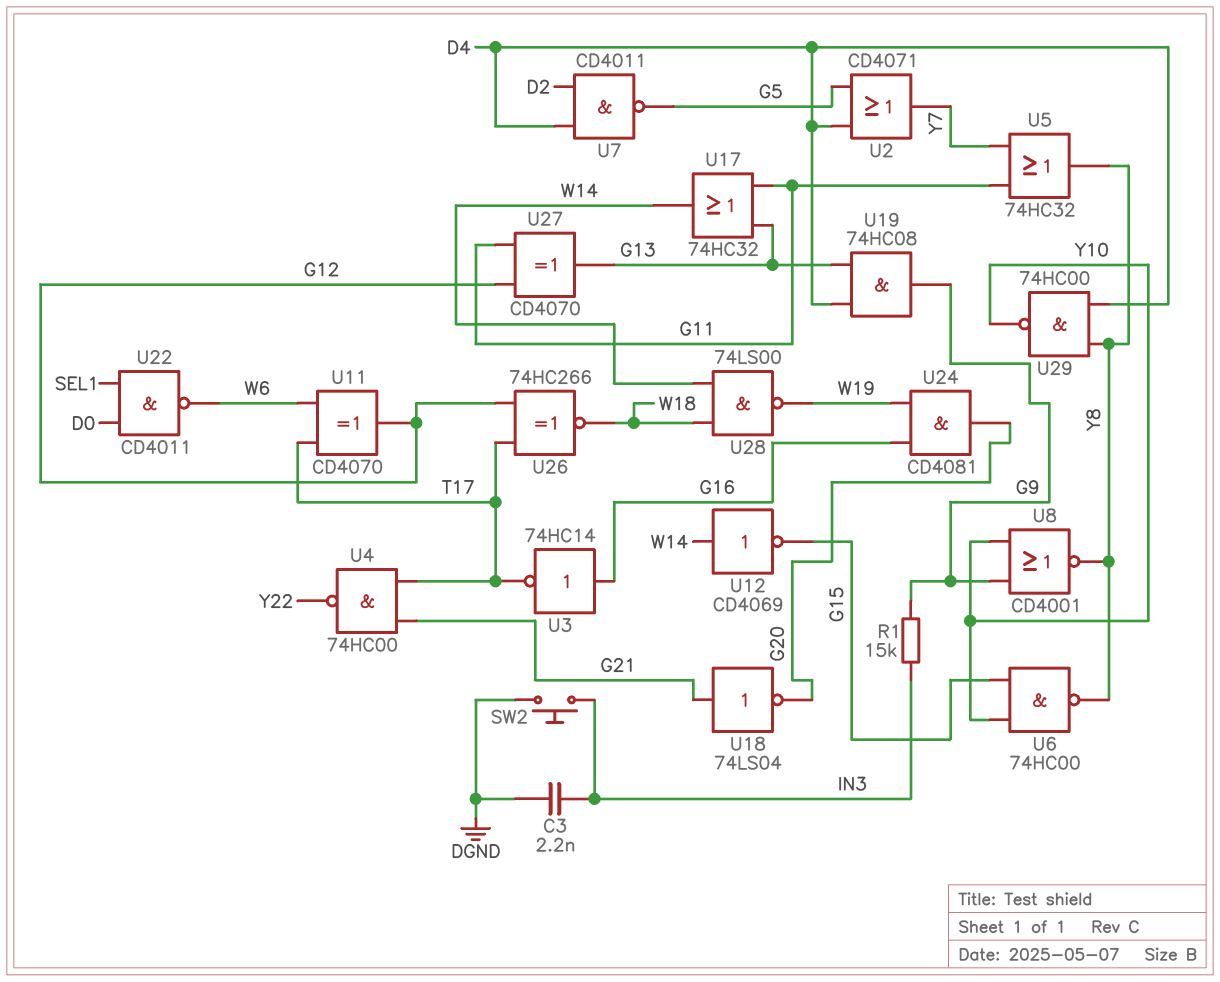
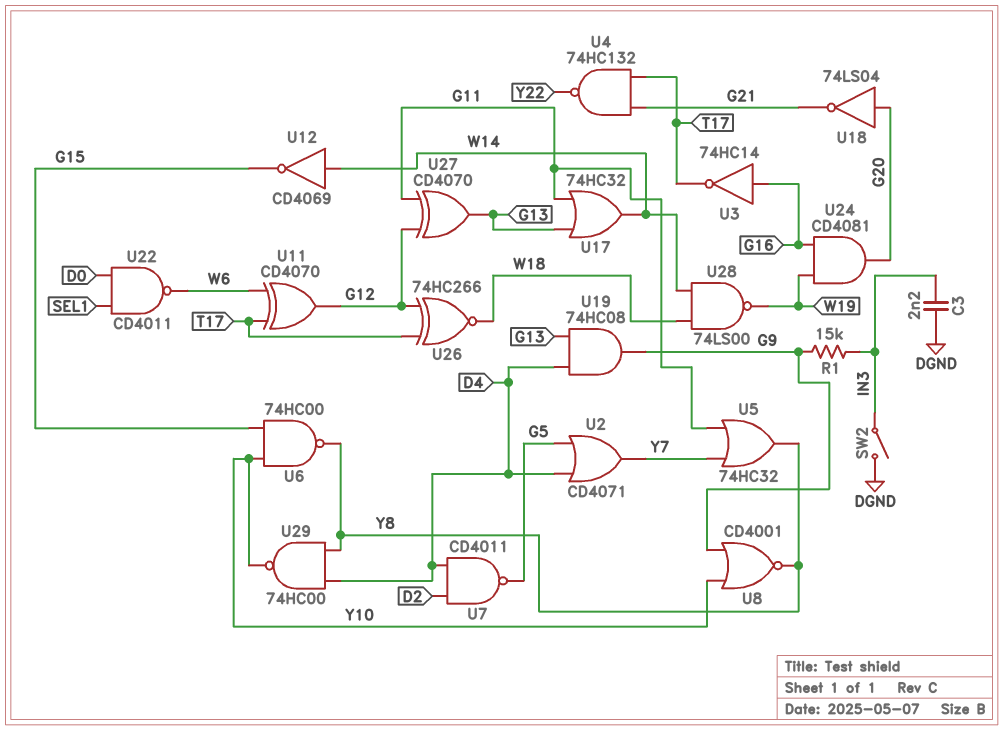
SW2: button (DGND, IN3) -> switch (DGND, IN3)
U4: NAND 74HC00 (in G21, in T17, out Y22) -> NAND 74HC132 (in G21, in T17, out Y22)
U18: NOT 74LS04 (in G21, out G20) -> NOT 74LS04 (in G20, out G21)

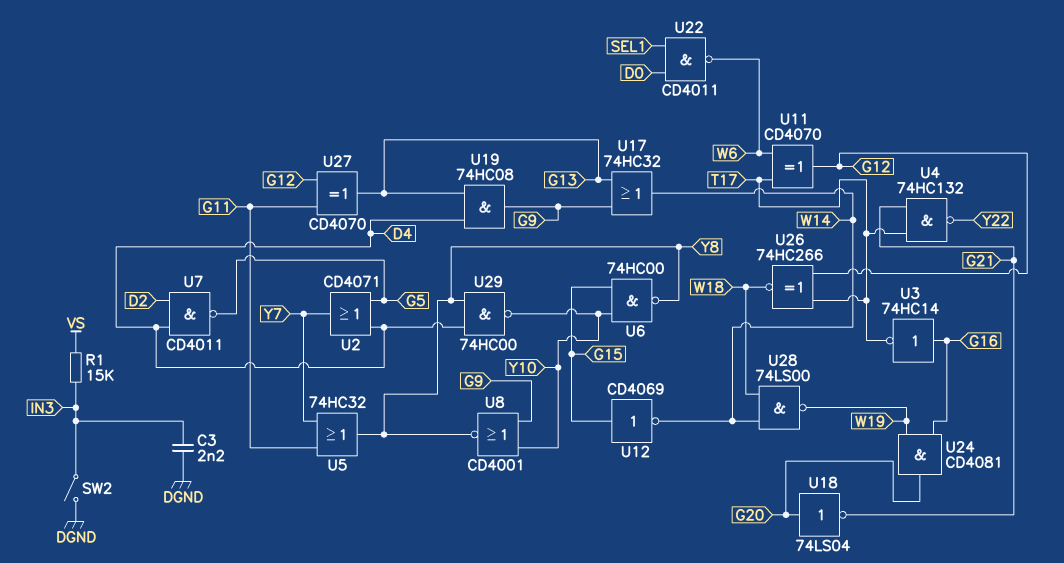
R1: 15k (G9, IN3) -> 15k (IN3, VS)
U12: NOT CD4069 (in W14, out G15) -> NOT CD4069 (in G15, out W14)
U17: OR 74HC32 (in G11, in G13, out W14) -> OR 74HC32 (in G9, in G13, out W14)

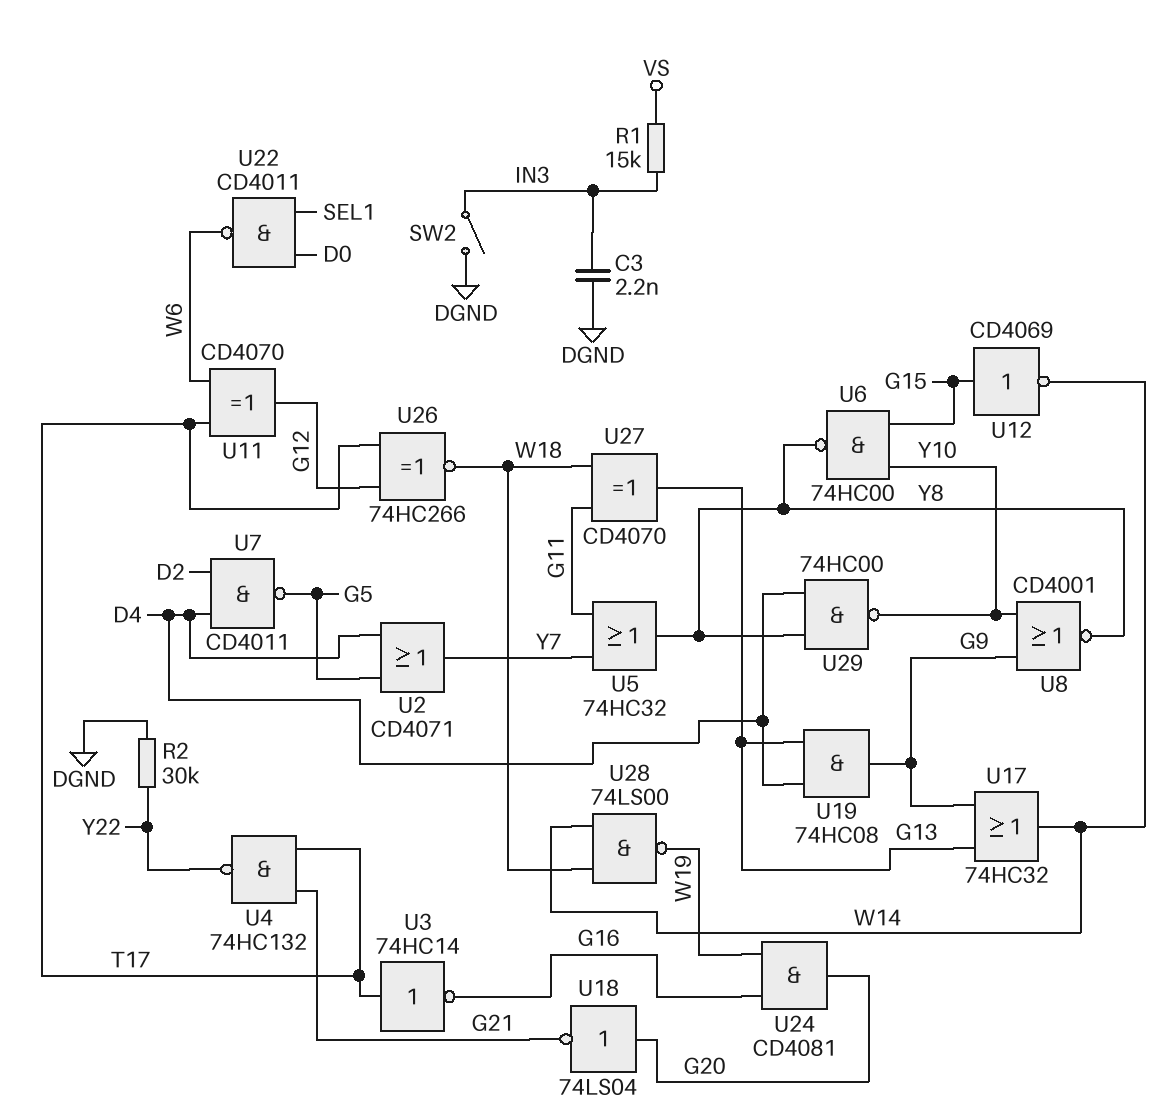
R2: none -> 30k (DGND, Y22)
U3: NOT 74HC14 (in G16, out T17) -> NOT 74HC14 (in T17, out G16)
U27: XOR CD4070 (in G11, in G12, out G13) -> XOR CD4070 (in G11, in W18, out G13)

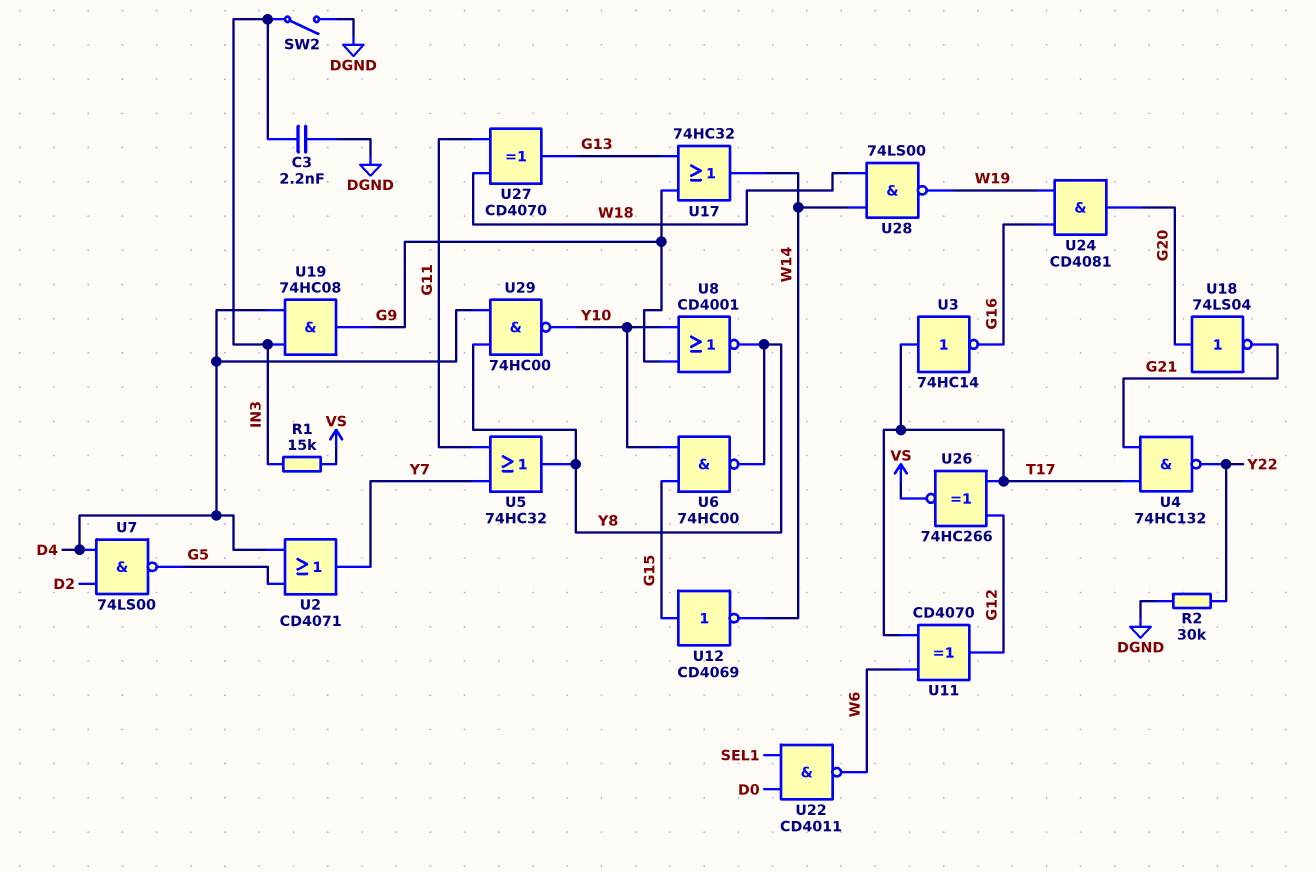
U7: NAND CD4011 (in D2, in D4, out G5) -> NAND 74LS00 (in D2, in D4, out G5)
U19: AND 74HC08 (in D4, in G13, out G9) -> AND 74HC08 (in D4, in IN3, out G9)
U26: XNOR 74HC266 (in G12, in T17, out W18) -> XNOR 74HC266 (in G12, in T17, out VS)

